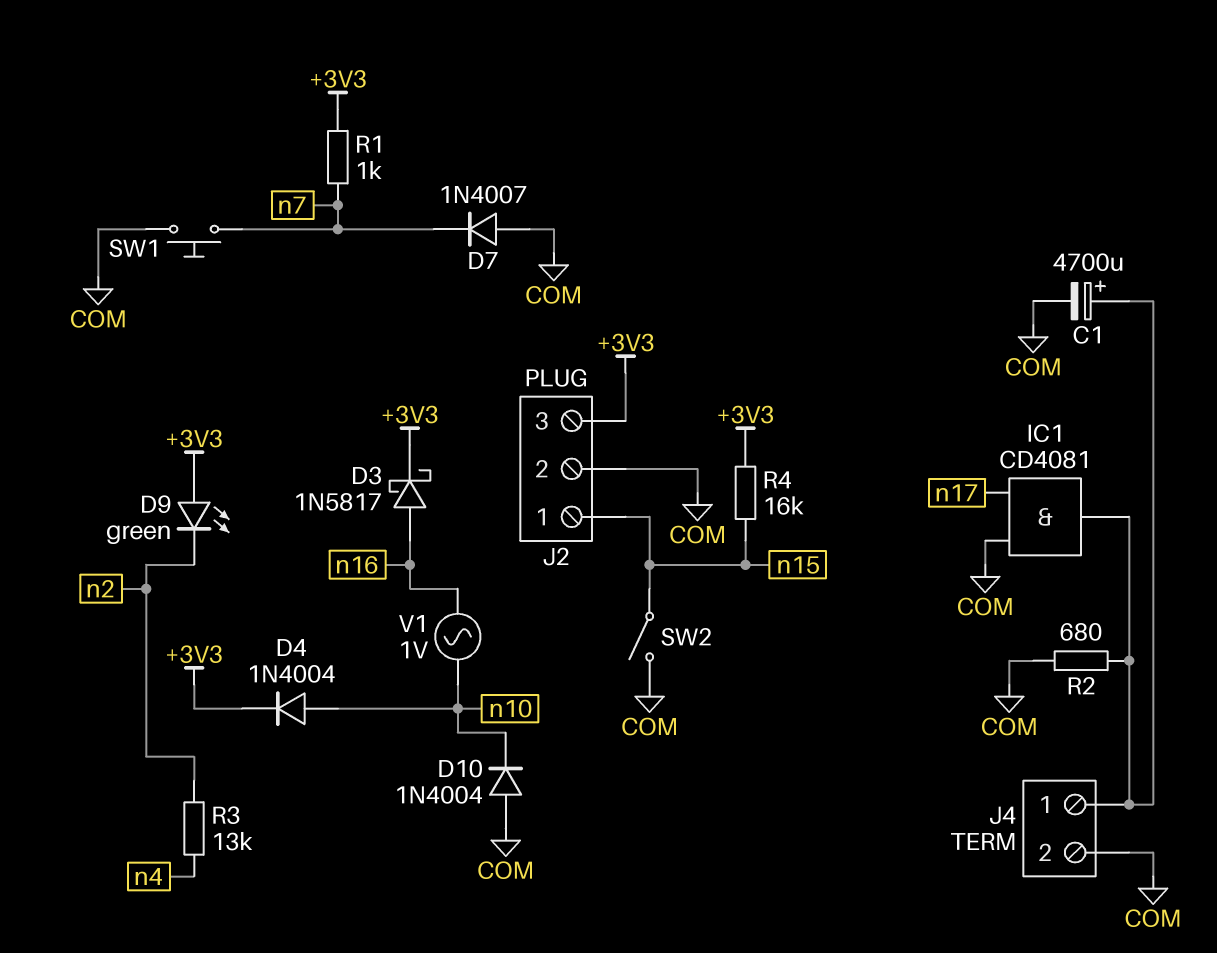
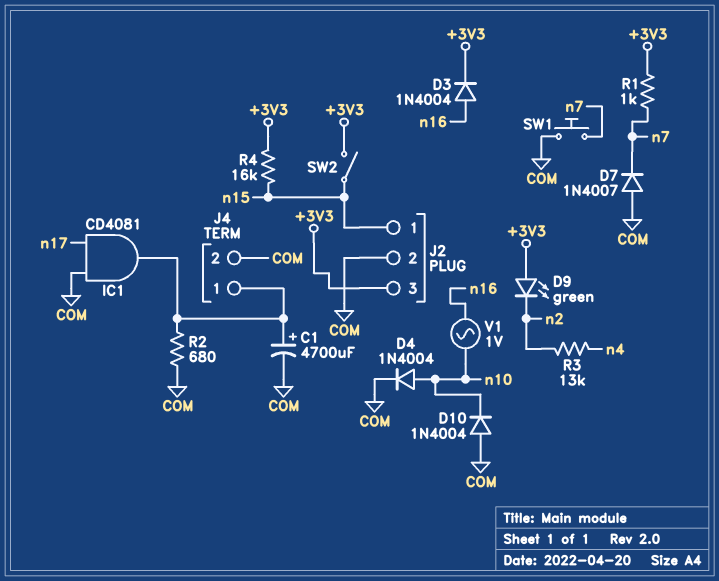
D3: schottky 1N5817 (A n16, K +3V3) -> diode 1N4004 (A n16, K +3V3)
D4: diode 1N4004 (A n10, K +3V3) -> diode 1N4004 (A n10, K COM)
SW2: switch (COM, n15) -> switch (+3V3, n15)

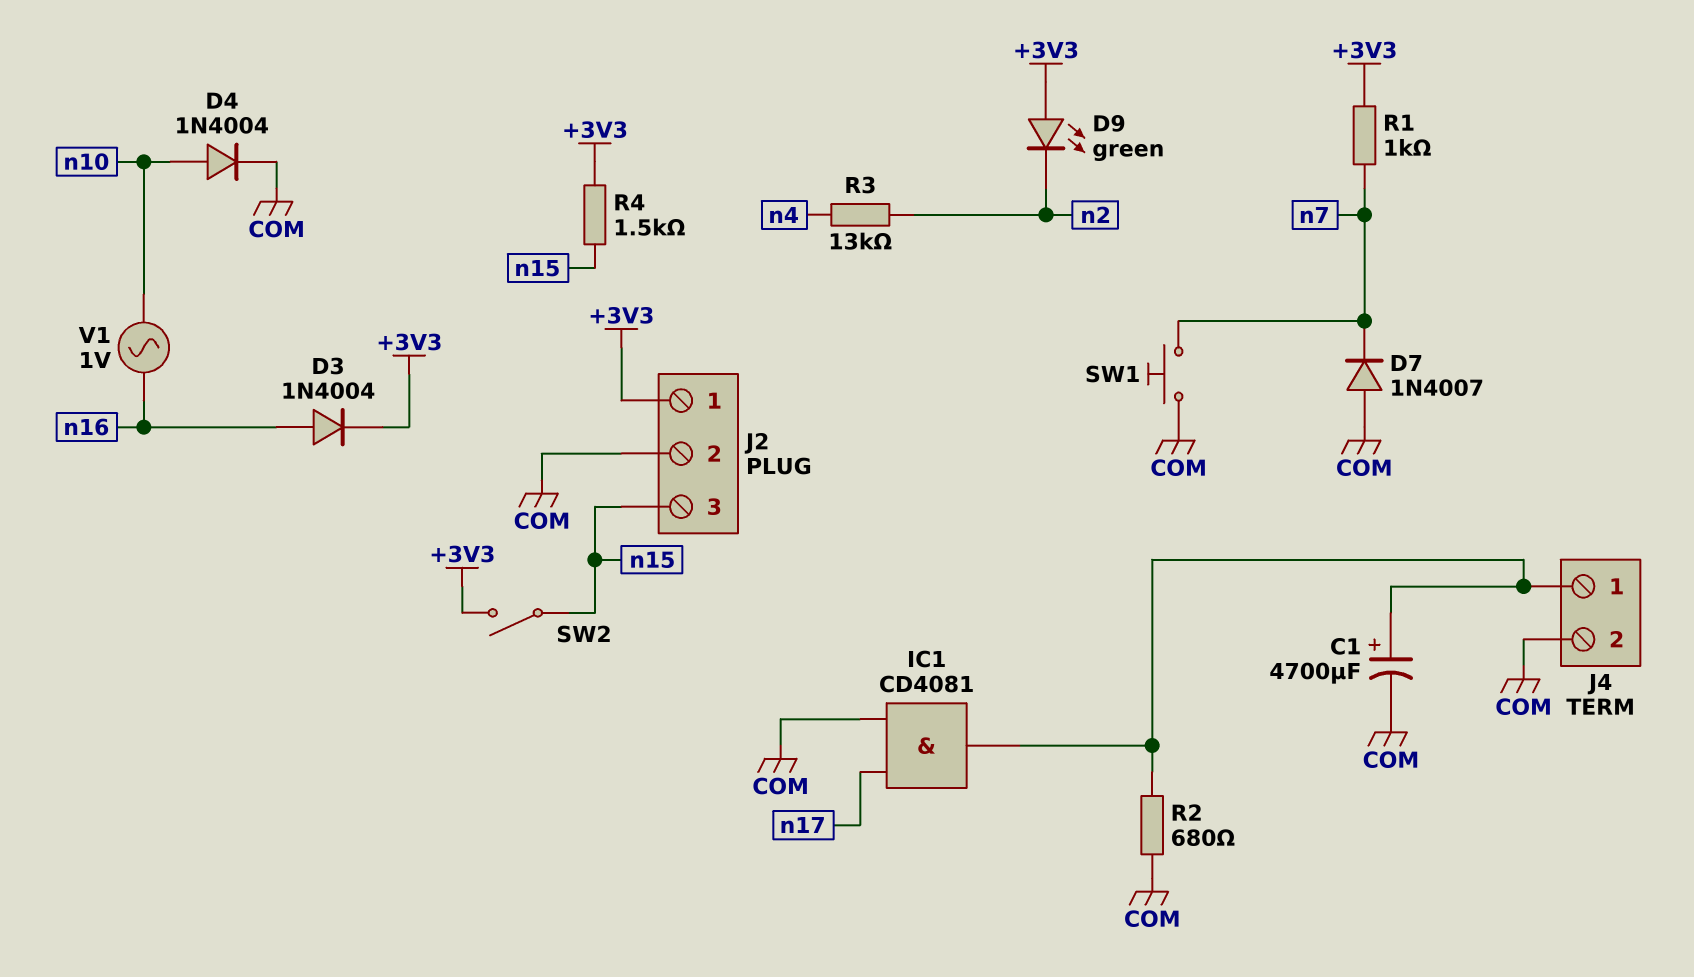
D10: diode 1N4004 (A COM, K n10) -> none
J2 pin 1: n15 -> +3V3
J2 pin 3: +3V3 -> n15
R4: 16k (+3V3, n15) -> 1.5k (+3V3, n15)

